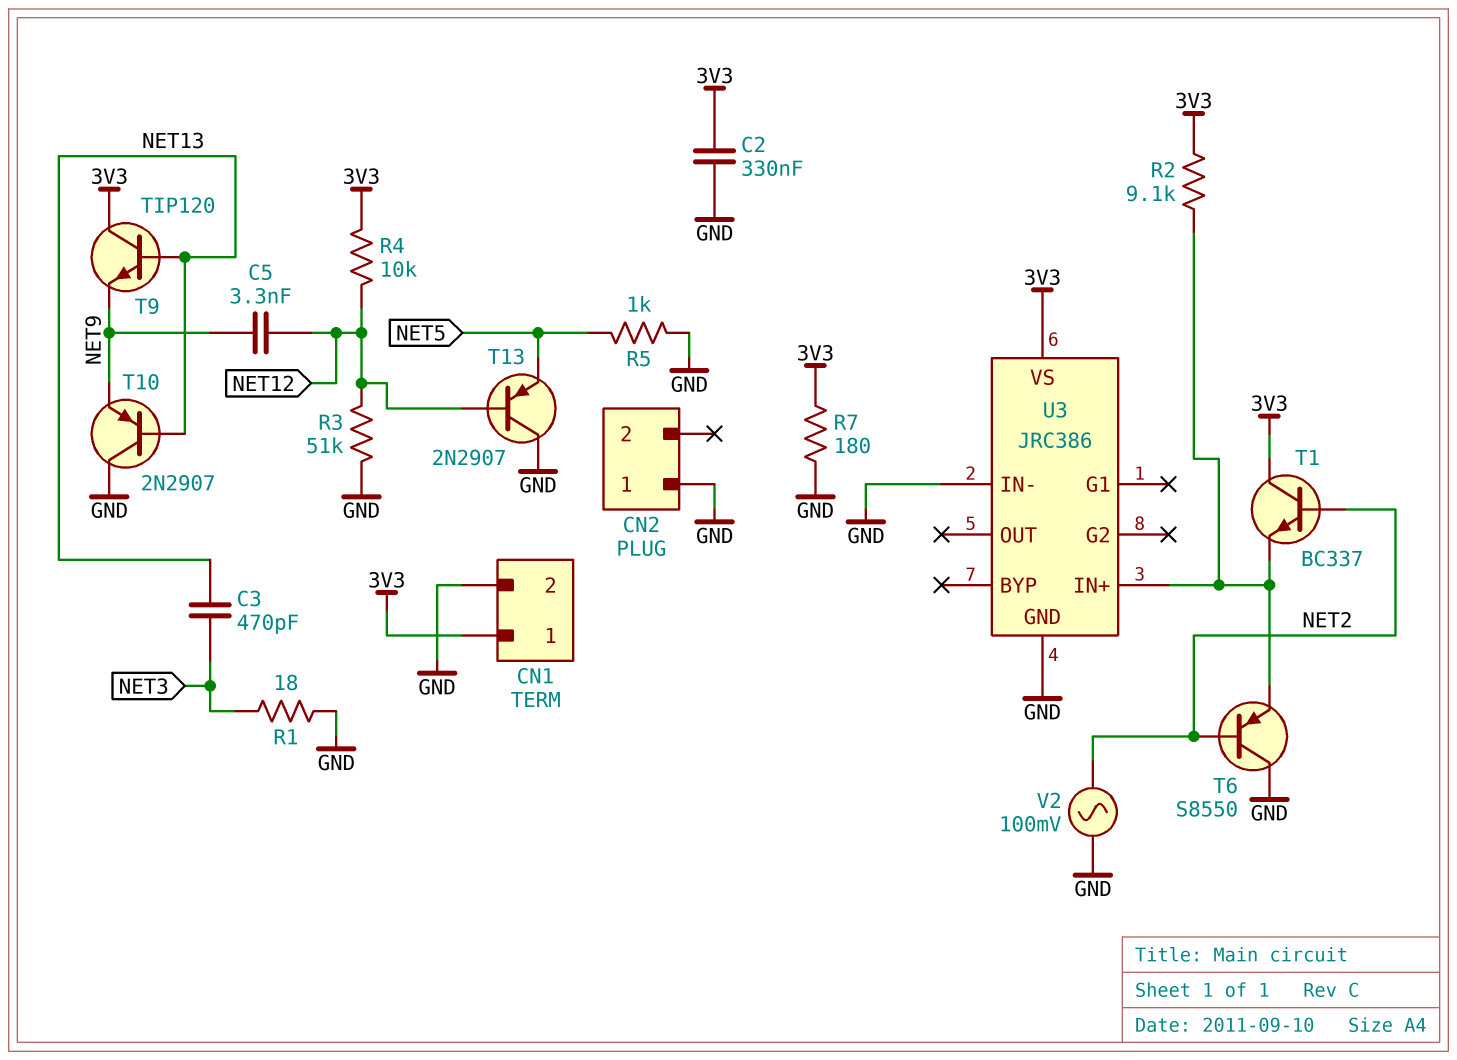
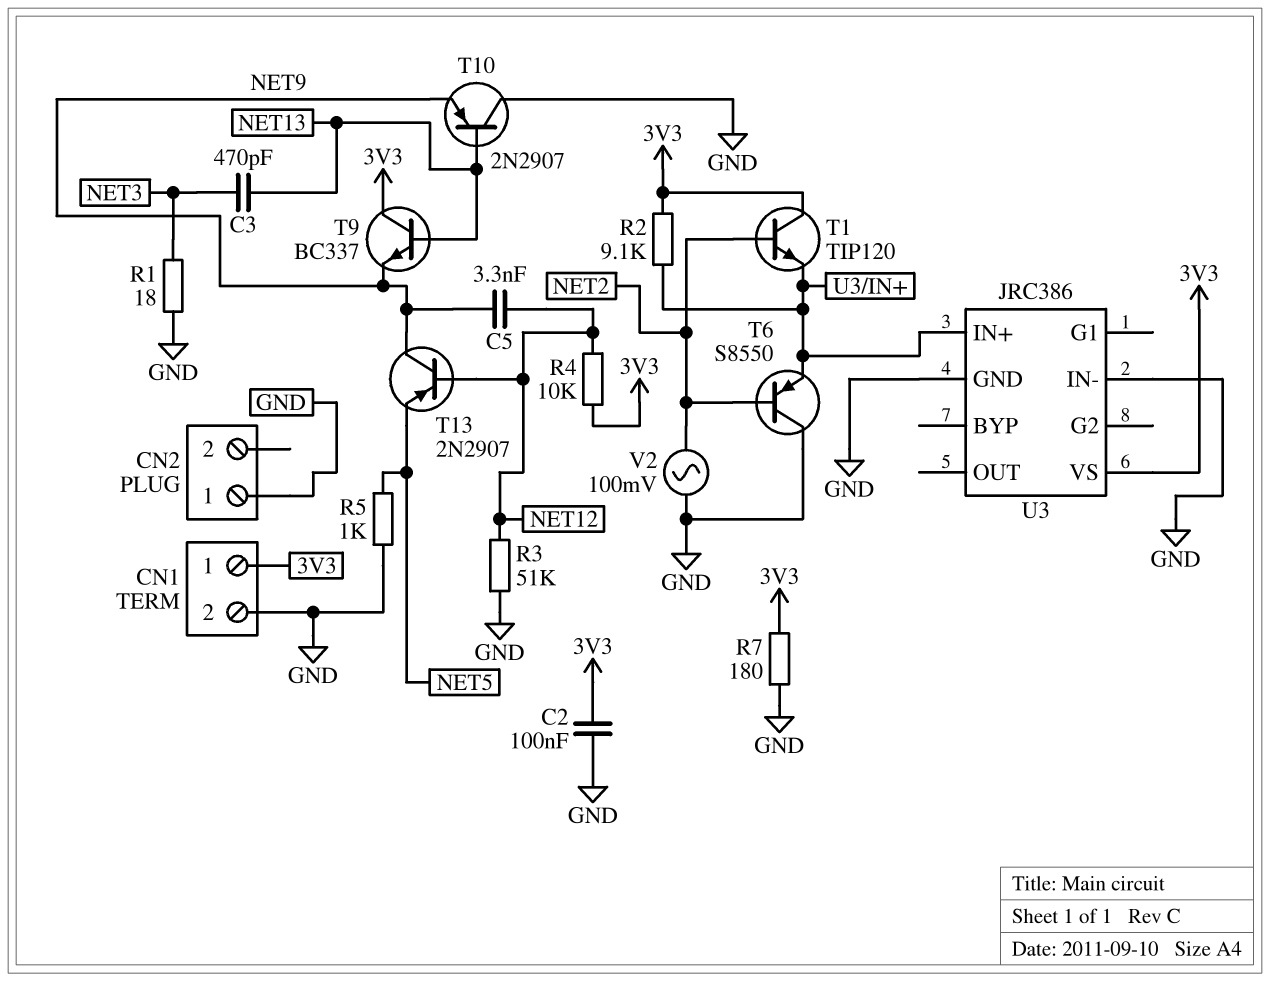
C2: 330nF (3V3, GND) -> 100nF (3V3, GND)
T1: NPN BC337 (B NET2, C 3V3, E U3/IN+) -> NPN TIP120 (B NET2, C 3V3, E U3/IN+)
T9: NPN TIP120 (B NET13, C 3V3, E NET9) -> NPN BC337 (B NET13, C 3V3, E NET9)
T13: PNP 2N2907 (B NET12, C GND, E NET5) -> PNP 2N2907 (B NET12, C NET9, E NET5)

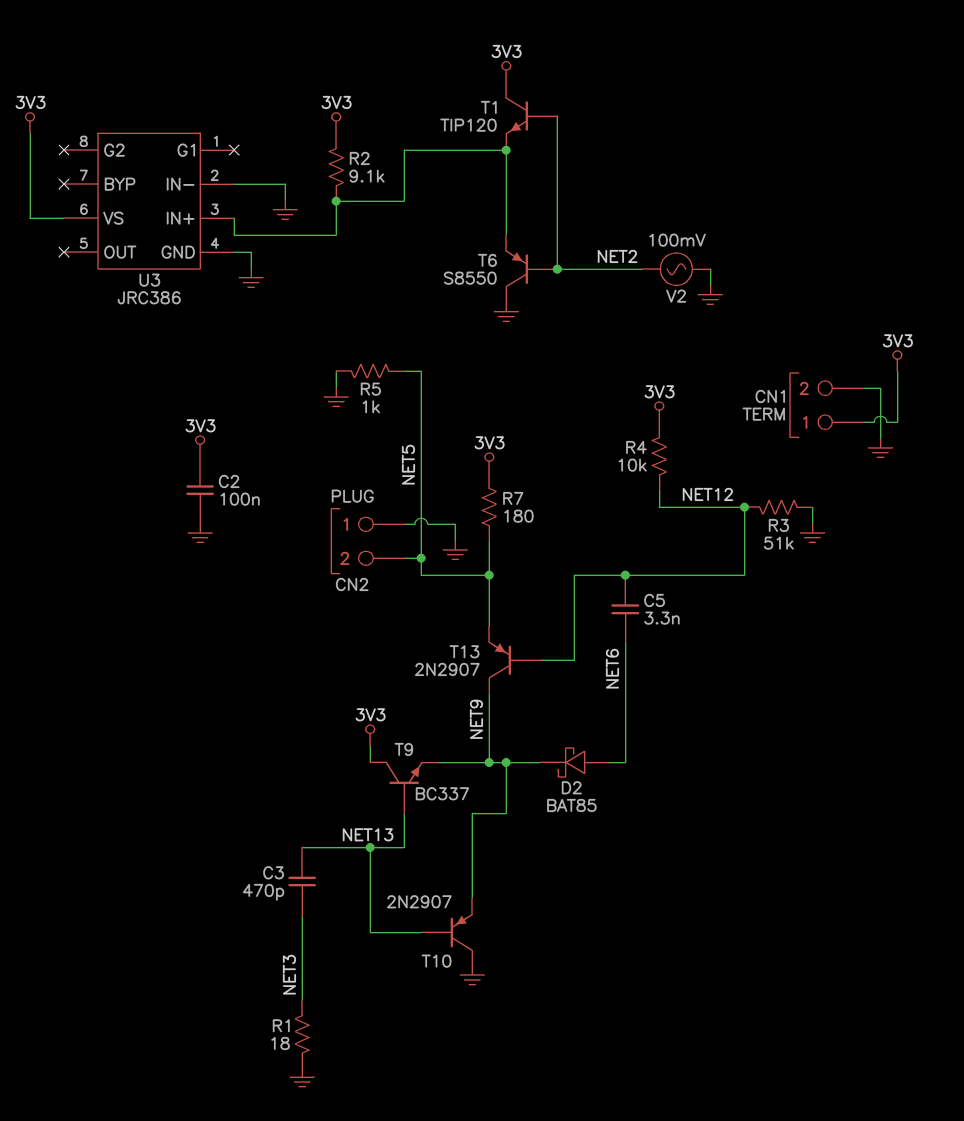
C5: 3.3nF (NET9, NET12) -> 3.3nF (NET6, NET12)
CN2 pin 2: none -> NET5
D2: none -> schottky BAT85 (A NET6, K NET9)
R7: 180 (3V3, GND) -> 180 (3V3, NET5)

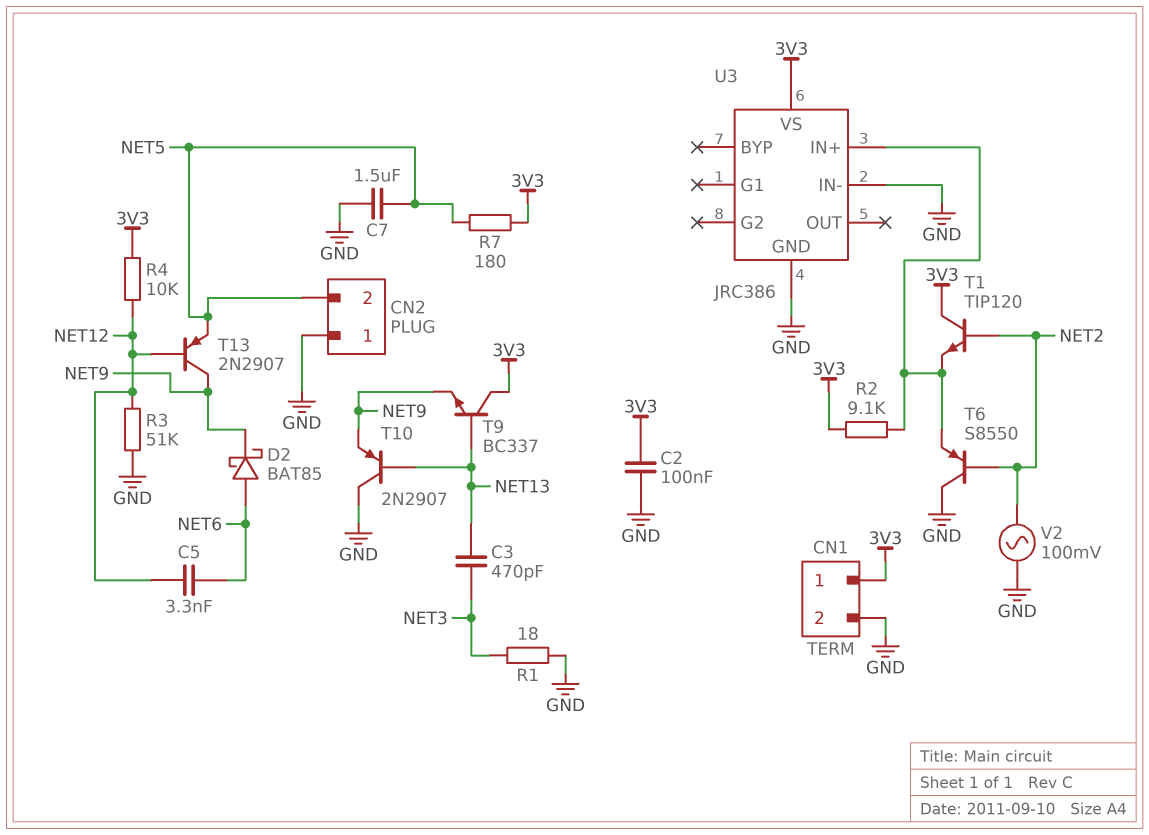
C7: none -> 1.5uF (GND, NET5)
R5: 1k (GND, NET5) -> none

